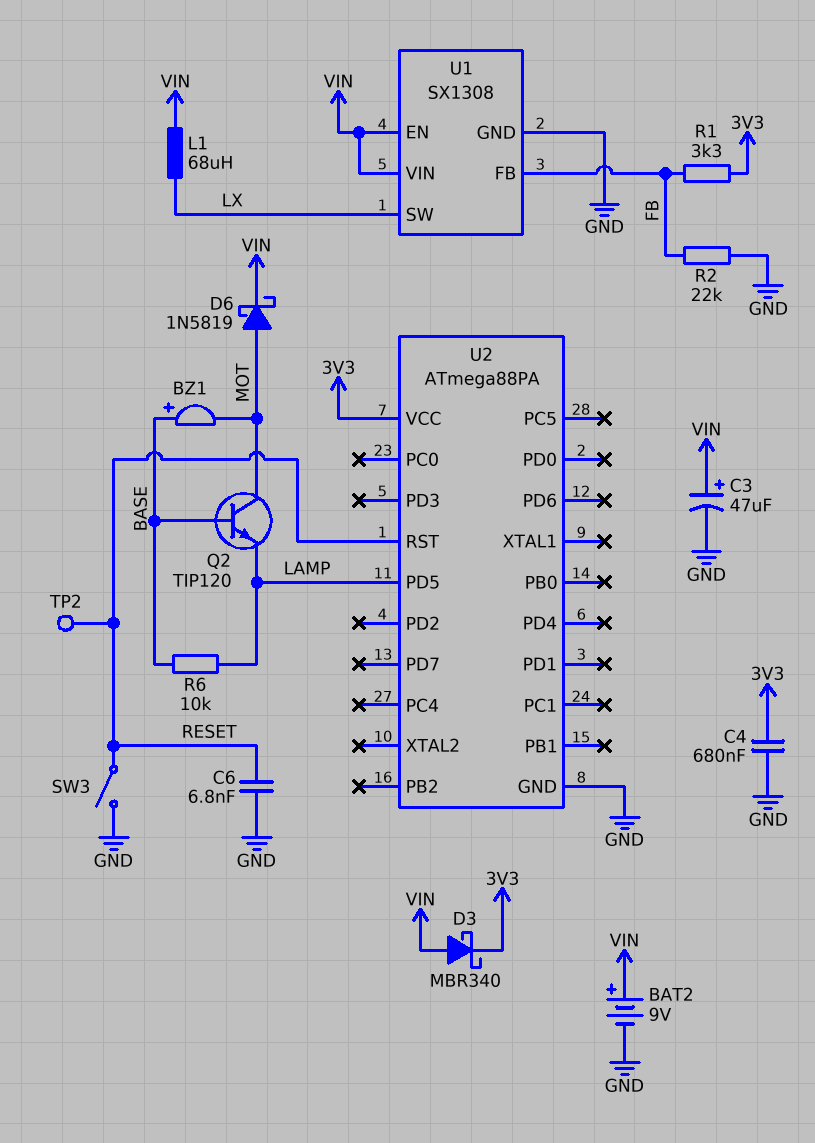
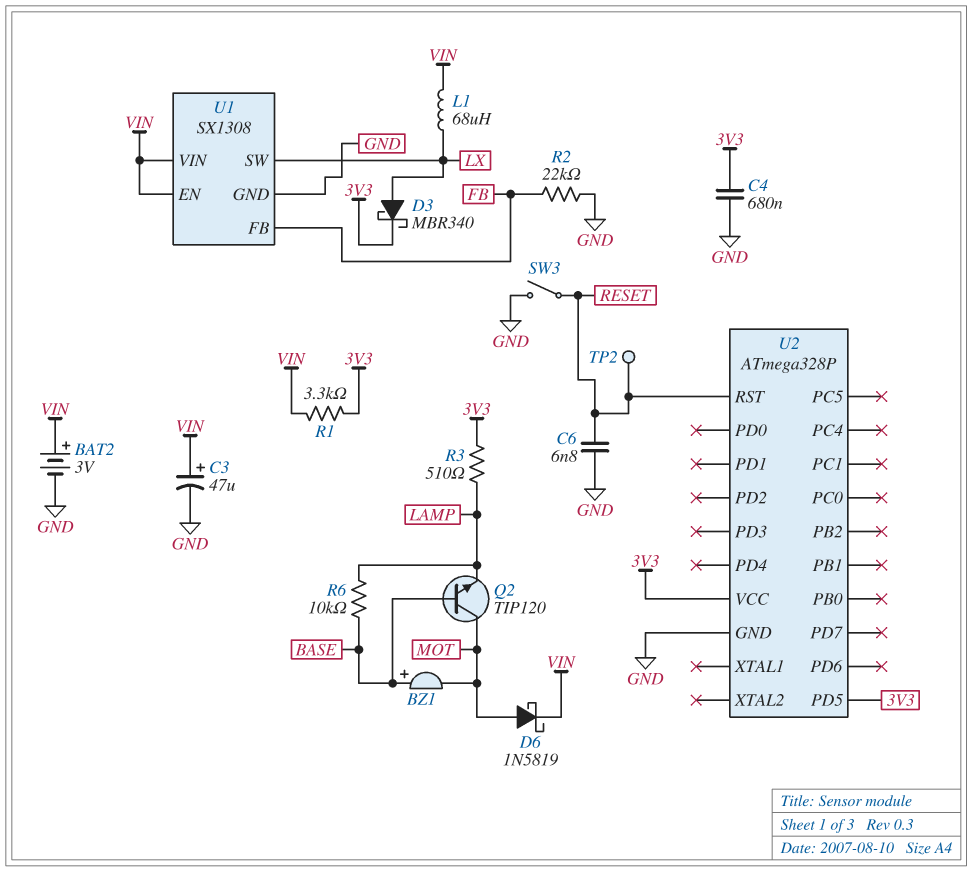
BAT2: 9V (plus VIN, minus GND) -> 3V (plus VIN, minus GND)
D3: schottky MBR340 (A VIN, K 3V3) -> schottky MBR340 (A LX, K 3V3)
R1: 3.3k (3V3, FB) -> 3.3k (3V3, VIN)
R3: none -> 510 (3V3, LAMP)
U2: ATmega88PA -> ATmega328P
U2 pin PD5: LAMP -> 3V3

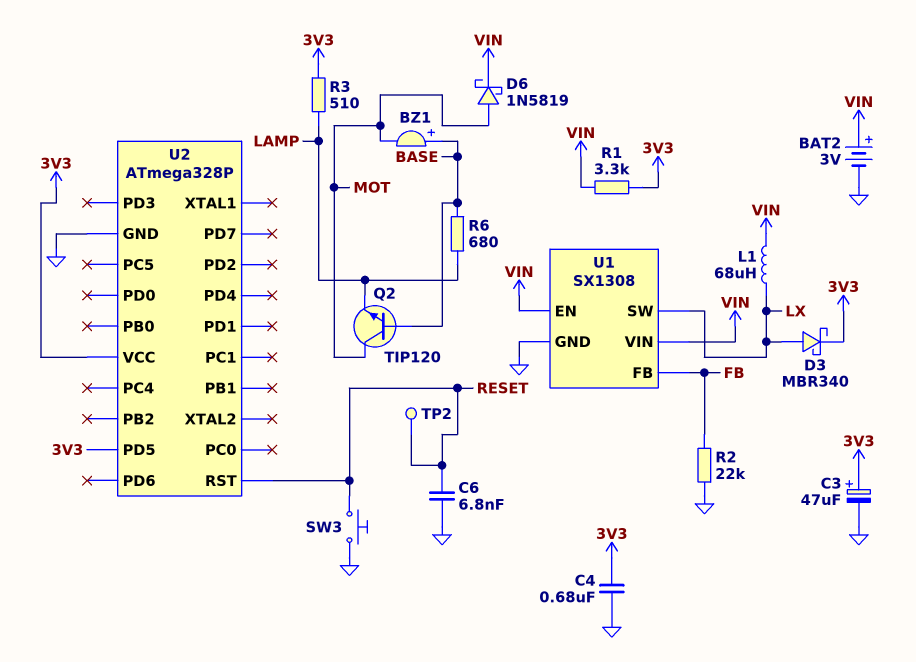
C3: 47uF (plus VIN, minus GND) -> 47uF (plus 3V3, minus GND)
R6: 10k (BASE, LAMP) -> 680 (BASE, LAMP)
SW3: switch (GND, RESET) -> button (GND, RESET)

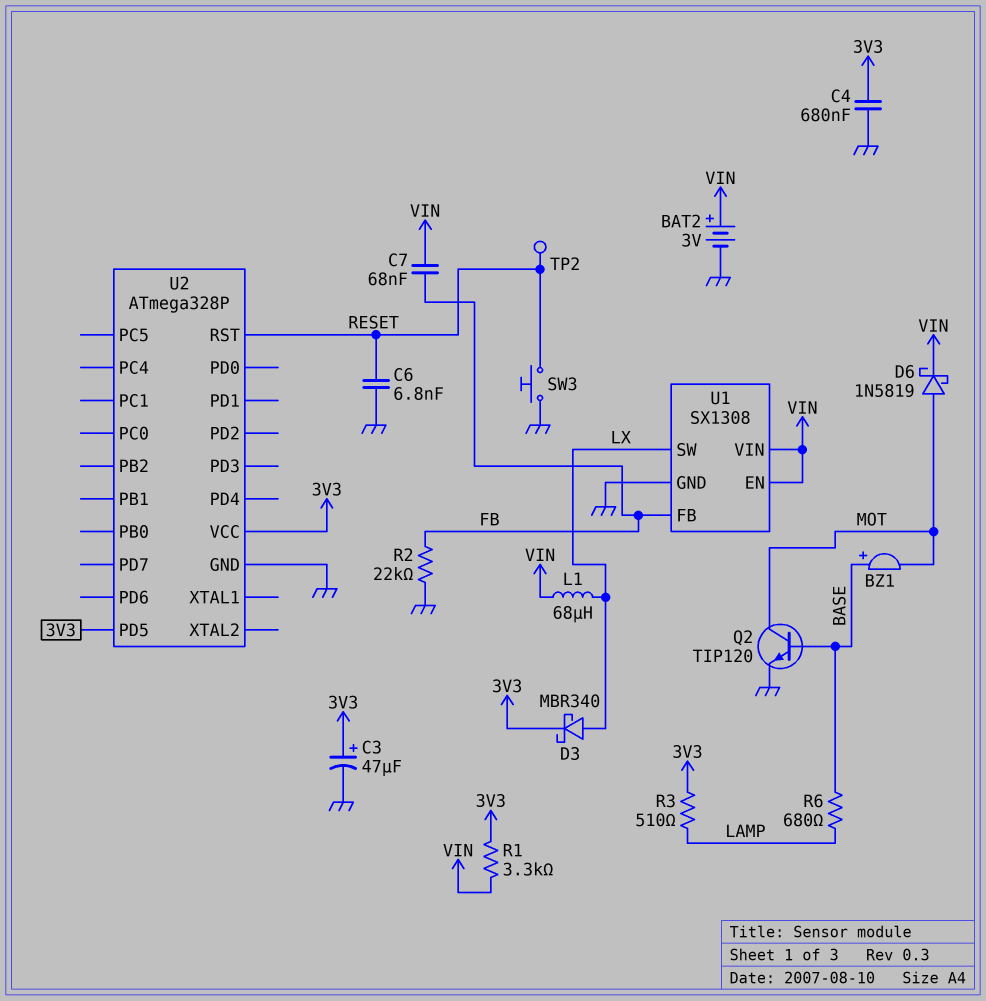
C7: none -> 68nF (FB, VIN)
Q2: NPN TIP120 (B BASE, C MOT, E LAMP) -> NPN TIP120 (B BASE, C MOT, E GND)

